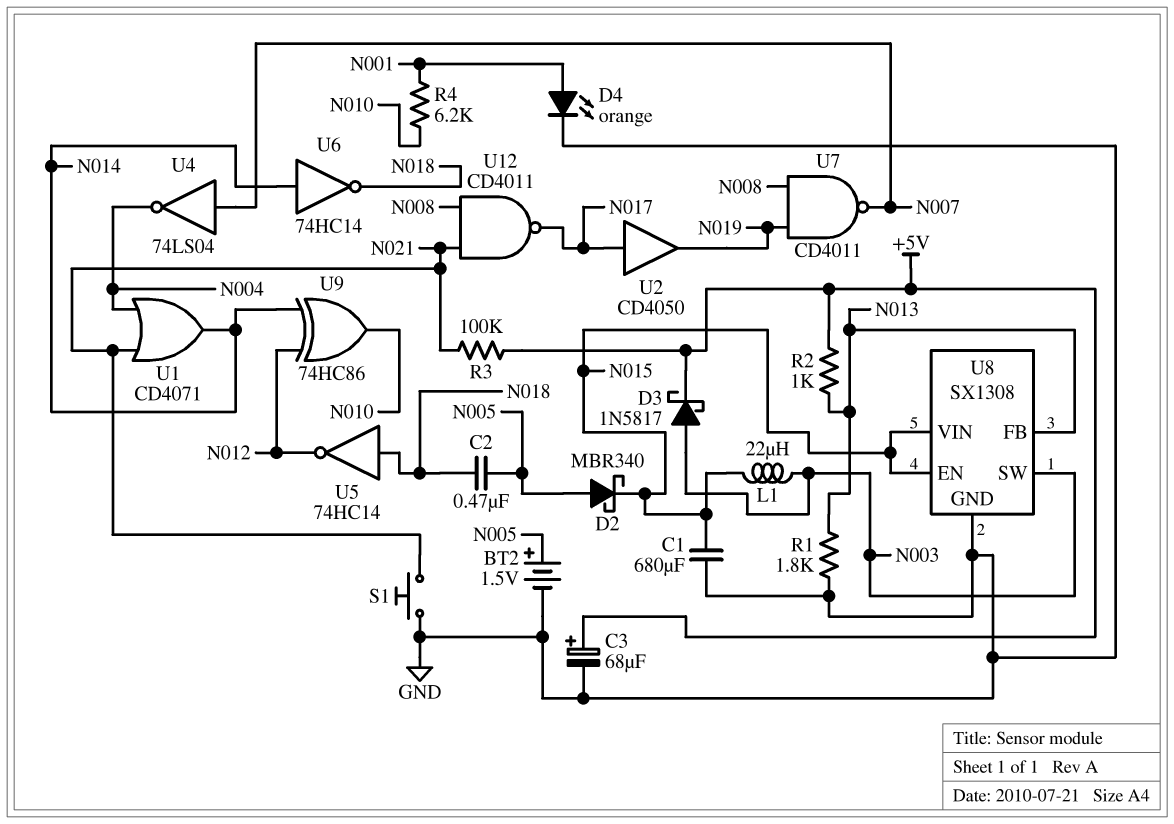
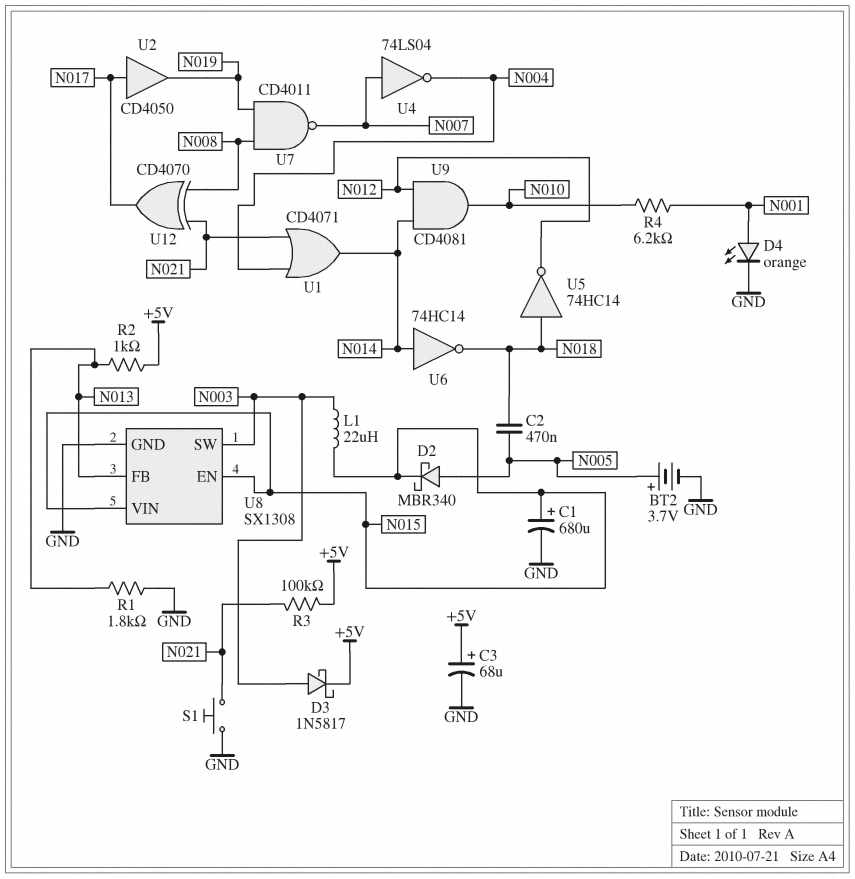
BT2: 1.5V (plus N005, minus GND) -> 3.7V (plus N005, minus GND)
C1: 680uF (GND, N015) -> 680uF (plus N015, minus GND)
U9: XOR 74HC86 (in N012, in N014, out N010) -> AND CD4081 (in N012, in N014, out N010)
U12: NAND CD4011 (in N008, in N021, out N017) -> XOR CD4070 (in N008, in N021, out N017)

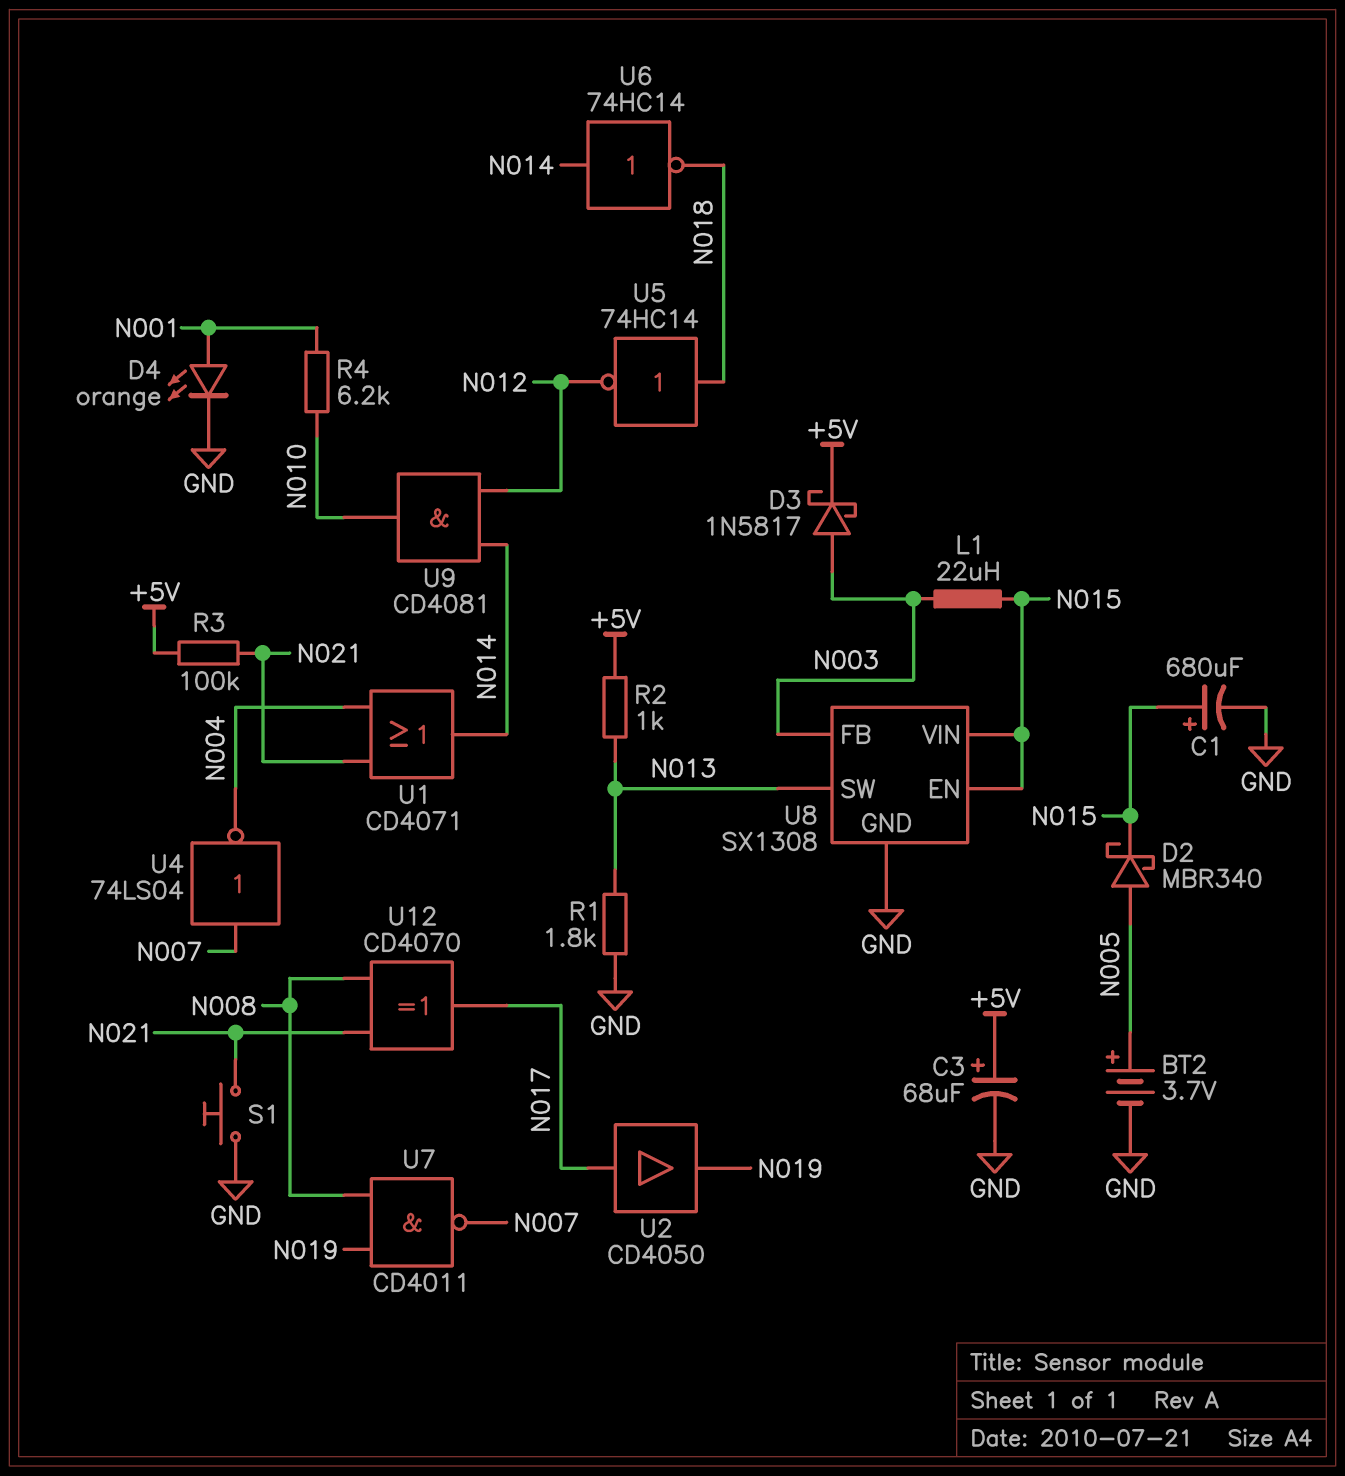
C2: 470nF (N005, N018) -> none
U8 pin FB: N013 -> N003
U8 pin SW: N003 -> N013

